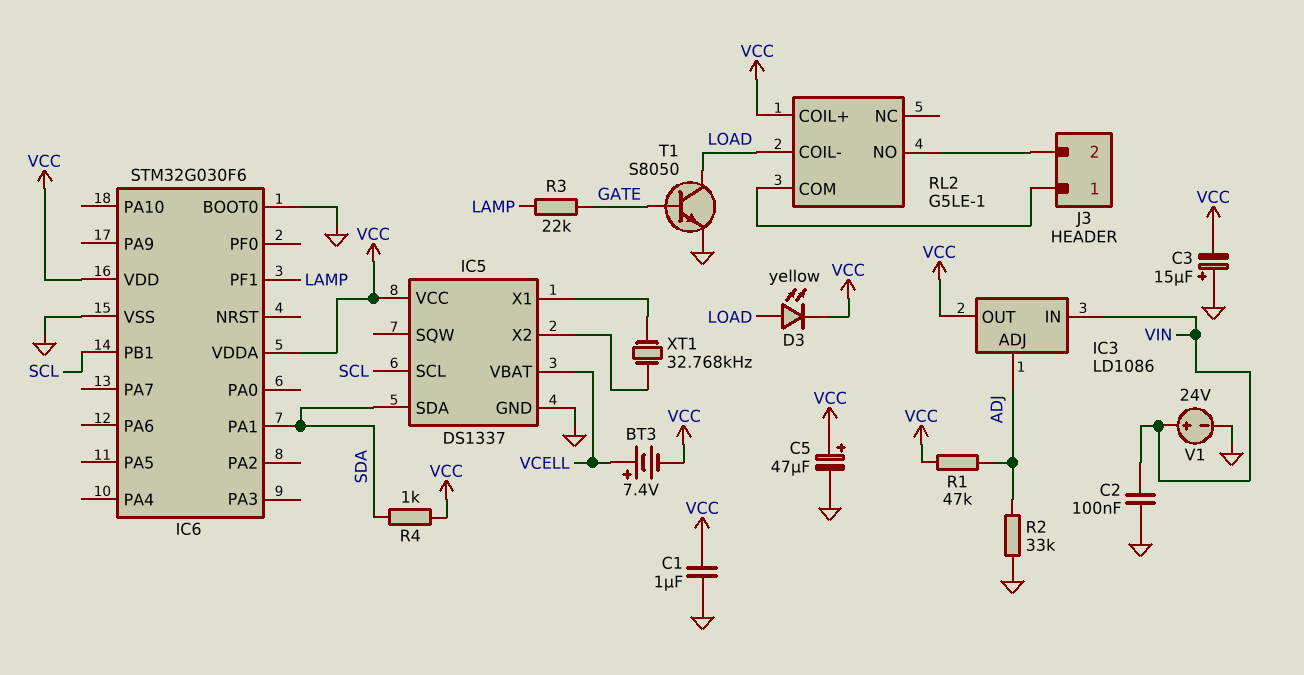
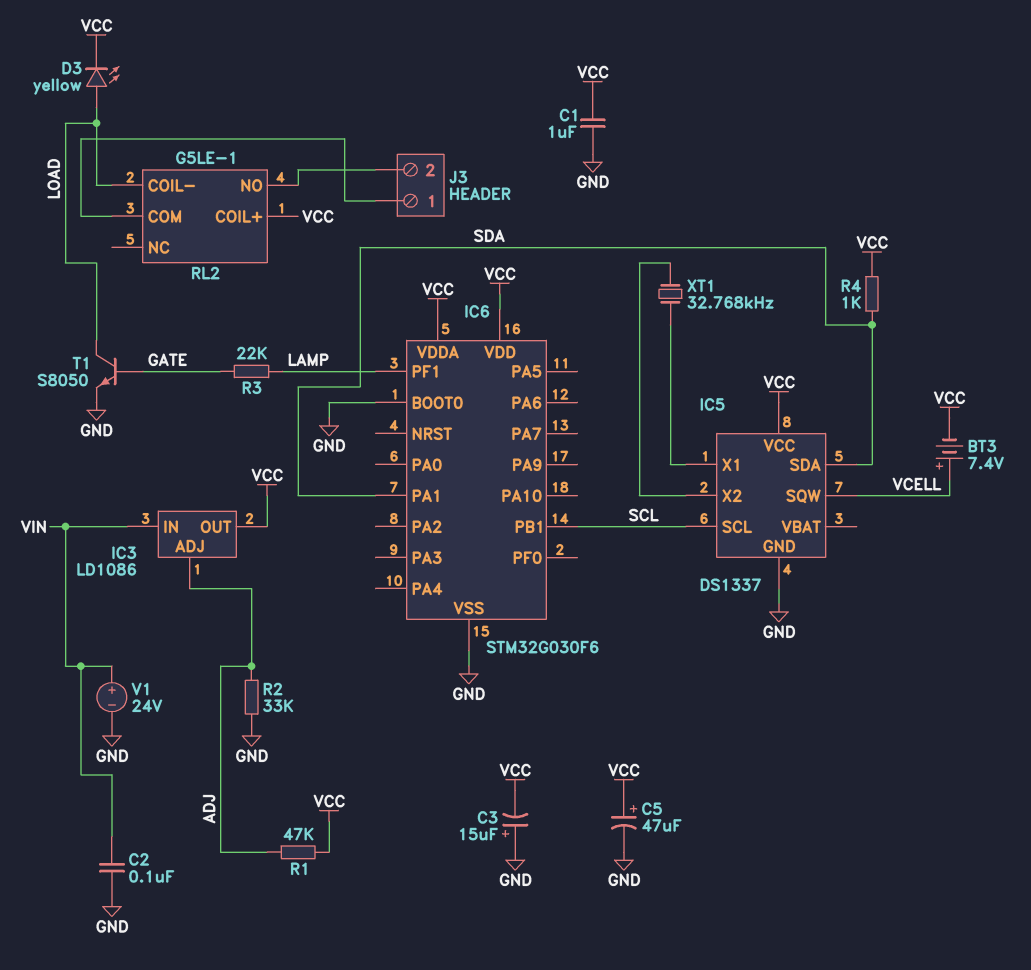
IC5 pin SQW: none -> VCELL
IC5 pin VBAT: VCELL -> none

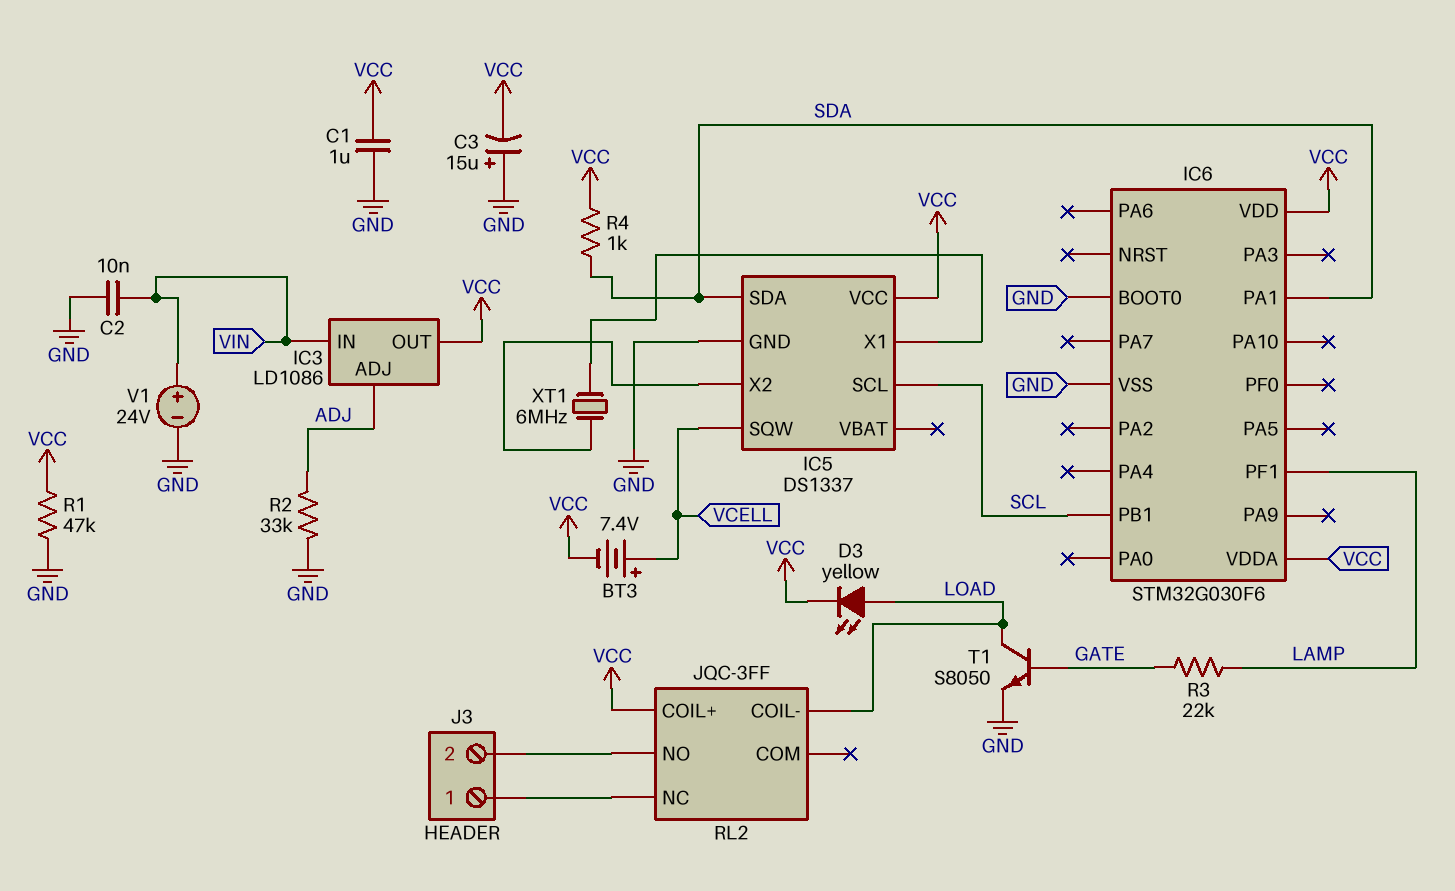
C2: 100nF (GND, VIN) -> 10nF (GND, VIN)
C5: 47uF (plus VCC, minus GND) -> none
R1: 47k (ADJ, VCC) -> 47k (GND, VCC)
RL2: G5LE-1 -> JQC-3FF
RL2 pin COM: J3/1 -> none
RL2 pin NC: none -> J3/1
XT1: 32.768kHz (IC5/X1, IC5/X2) -> 6MHz (IC5/X1, IC5/X2)

